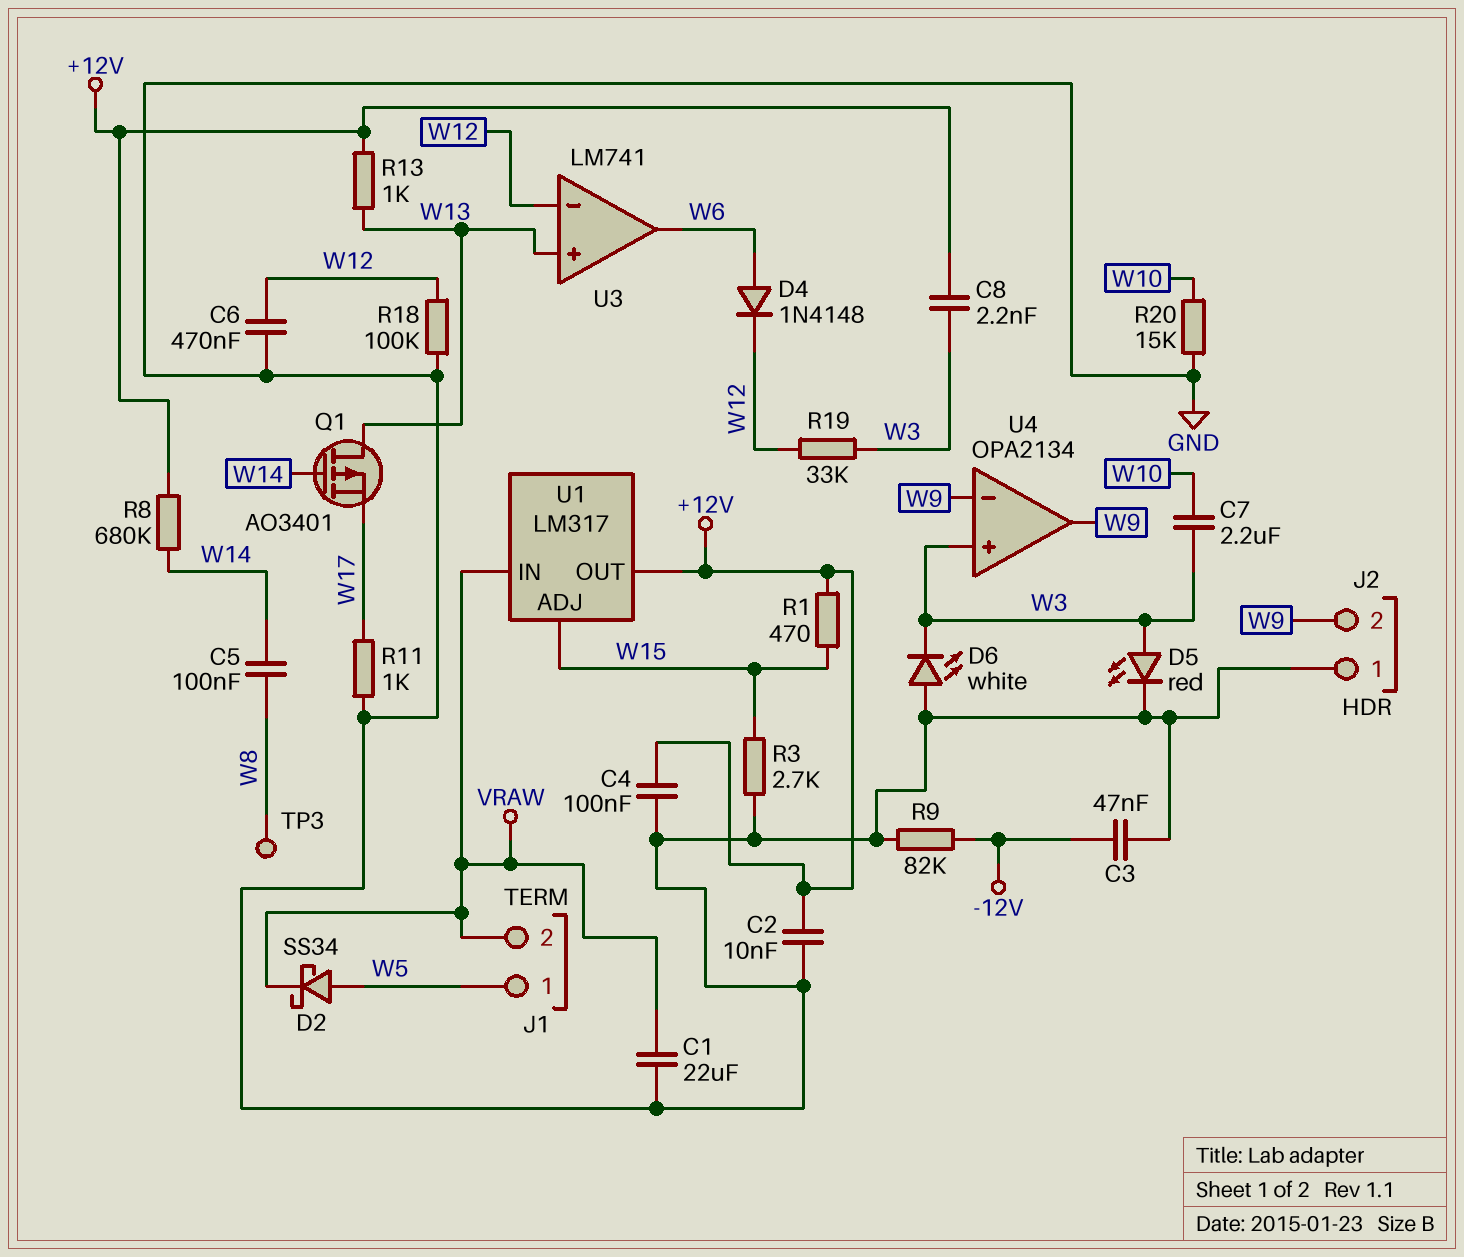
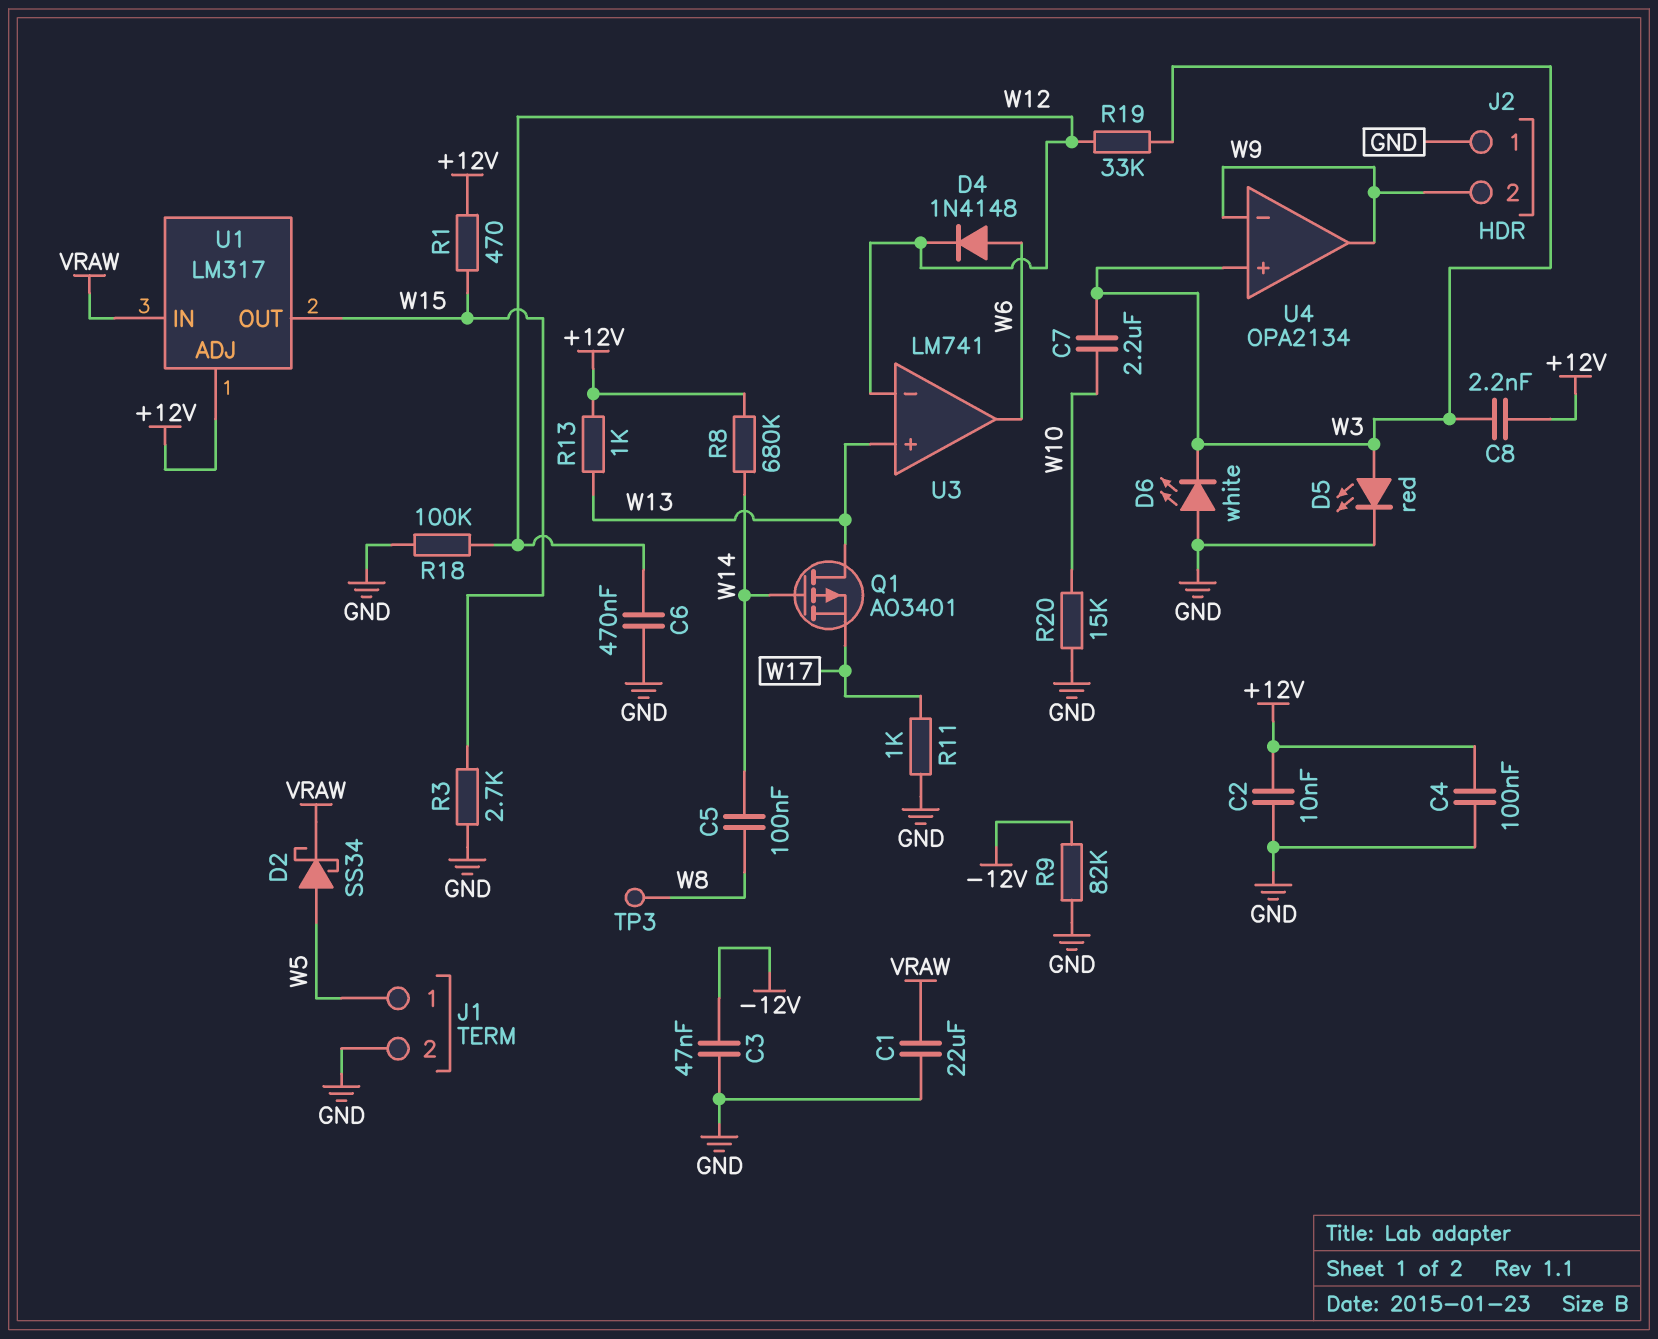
J1 pin 2: VRAW -> GND
U1 pin ADJ: W15 -> +12V
U1 pin OUT: +12V -> W15

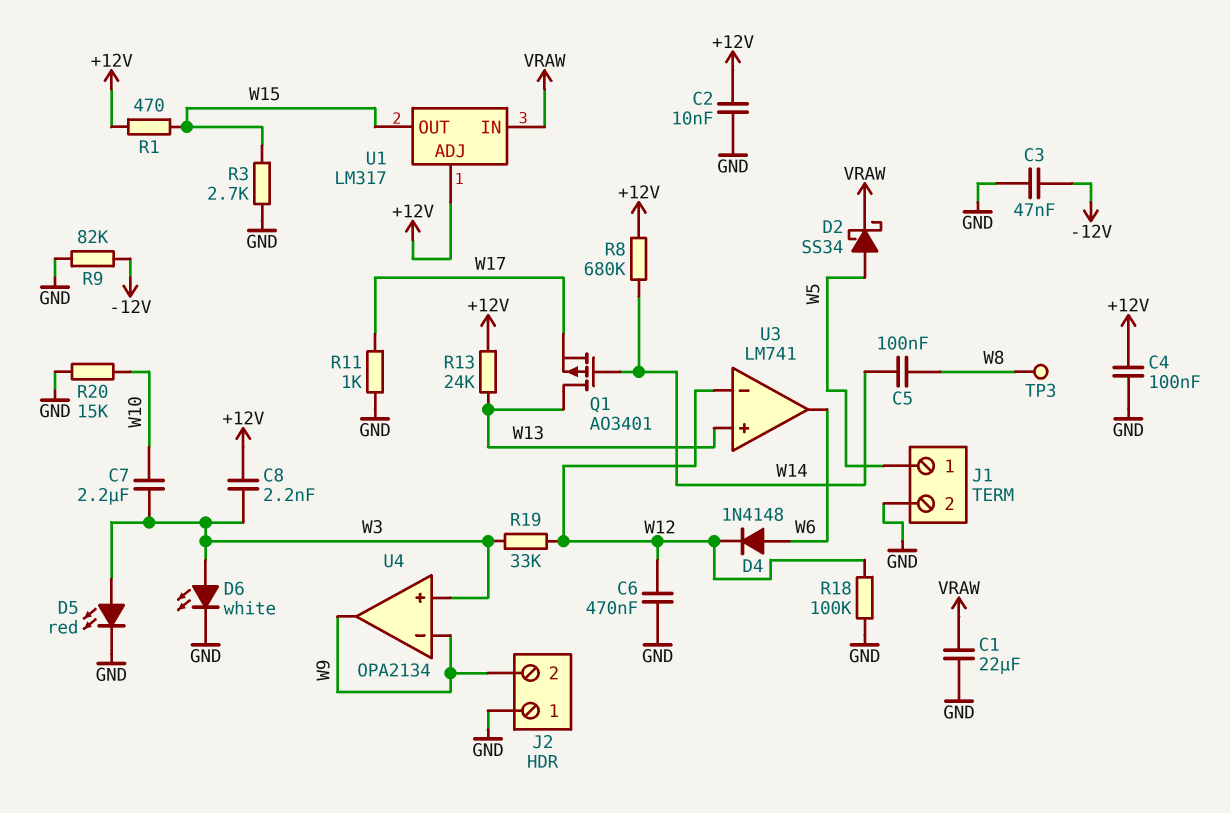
D6: LED white (A GND, K W3) -> LED white (A W3, K GND)
R13: 1k (+12V, W13) -> 24k (+12V, W13)

